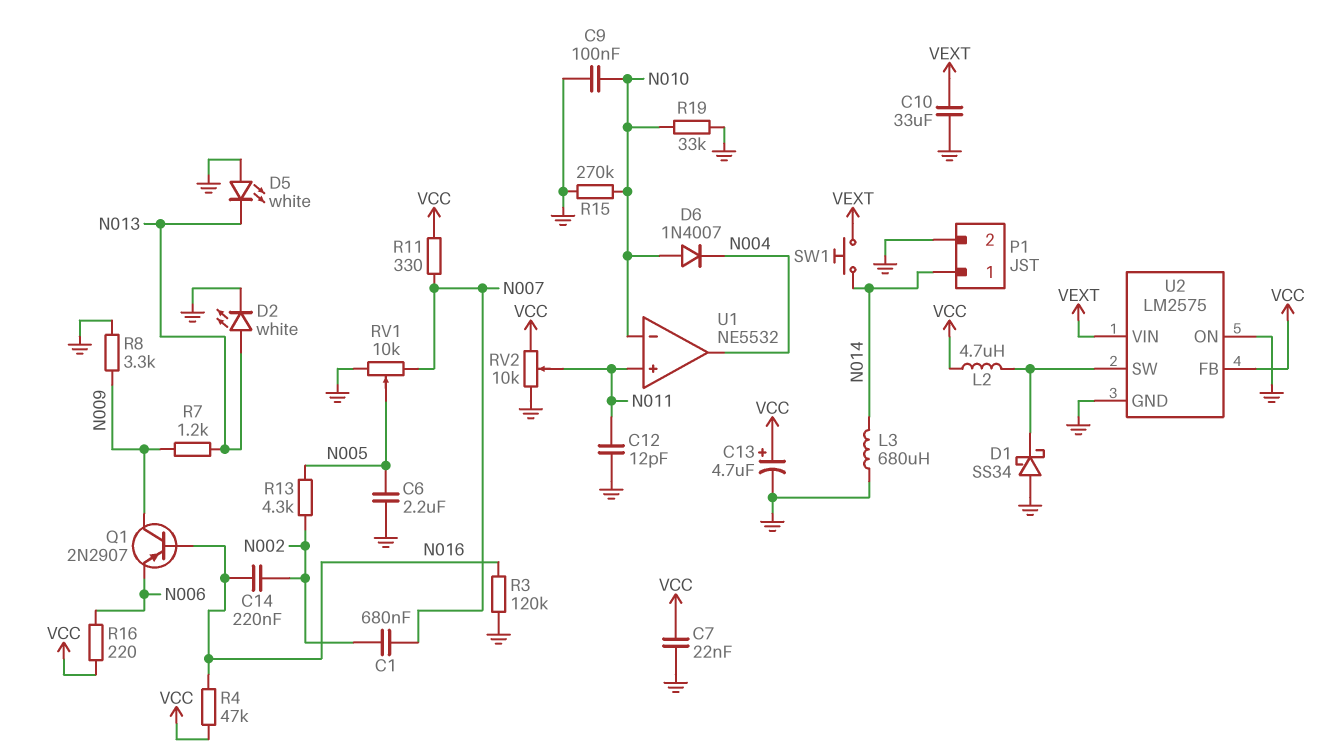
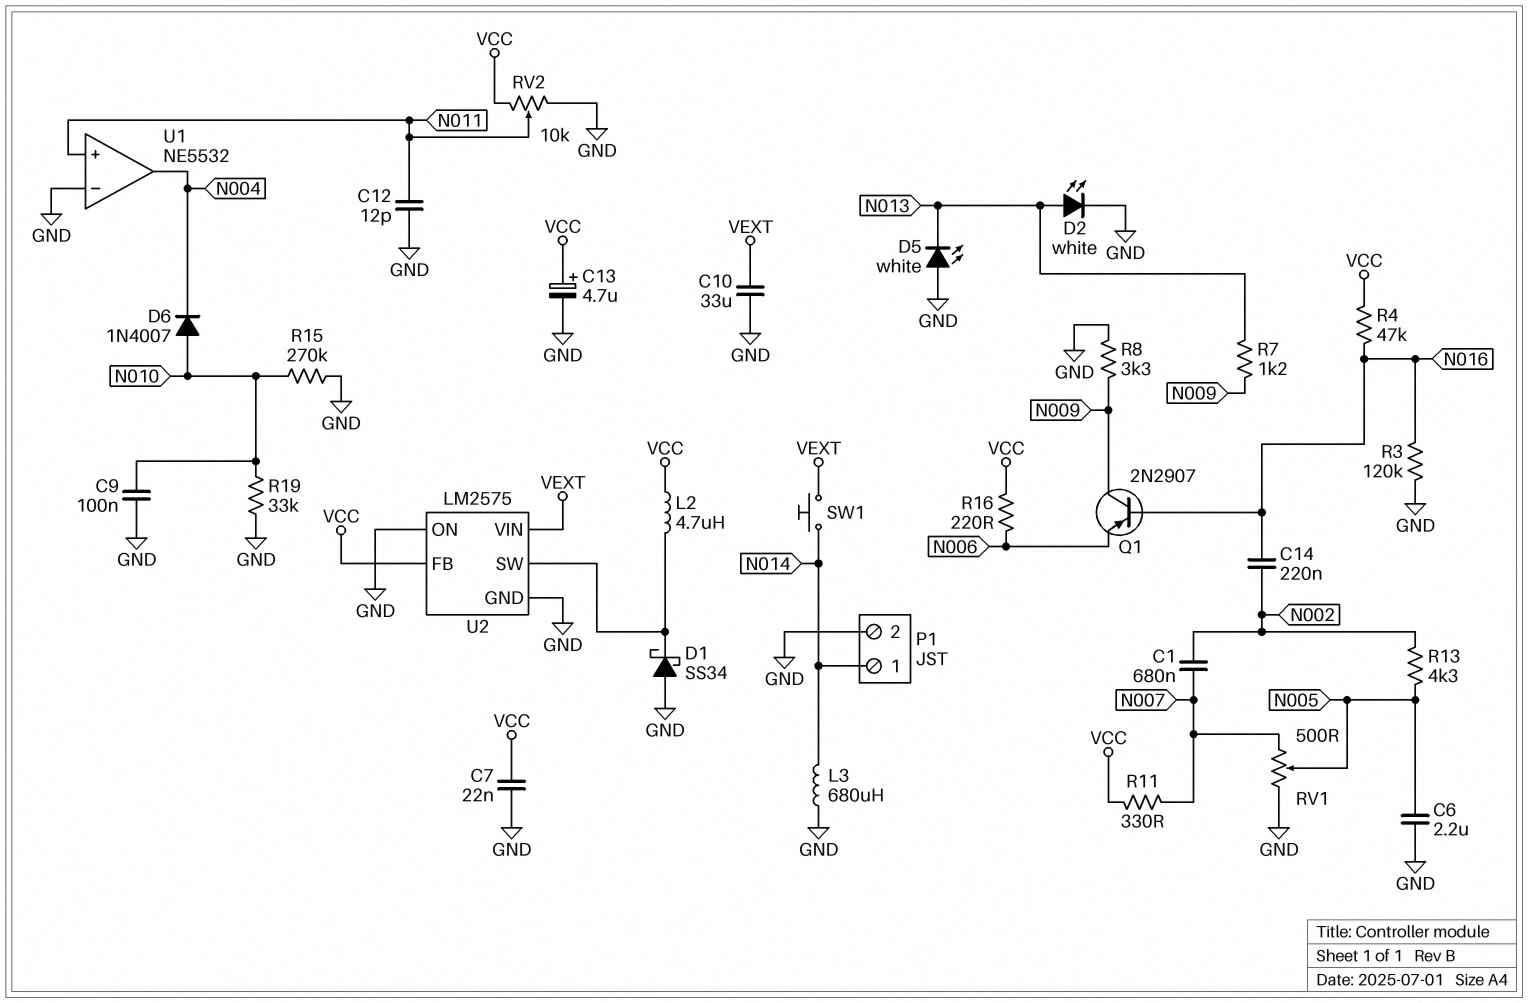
RV1: 10k (GND, N007, wiper N005) -> 500 (GND, N007, wiper N005)
U1 pin in-: N010 -> GND

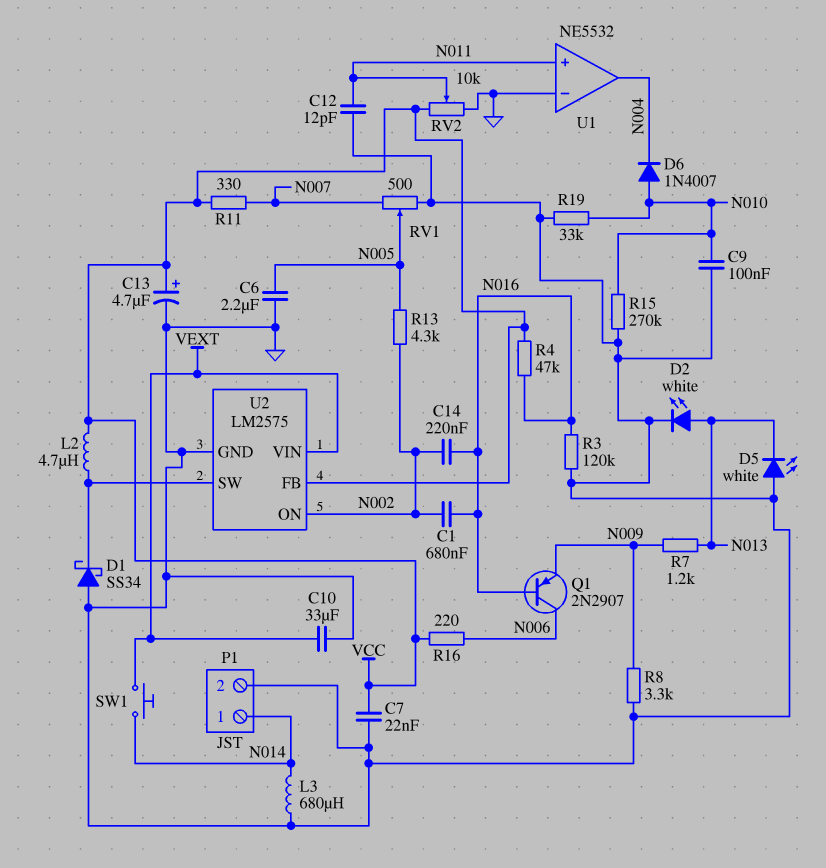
C1: 680nF (N002, N007) -> 680nF (N002, N016)
Q1: PNP 2N2907 (B N016, C N009, E N006) -> PNP 2N2907 (B N016, C N006, E N009)
U2 pin ON: GND -> N002

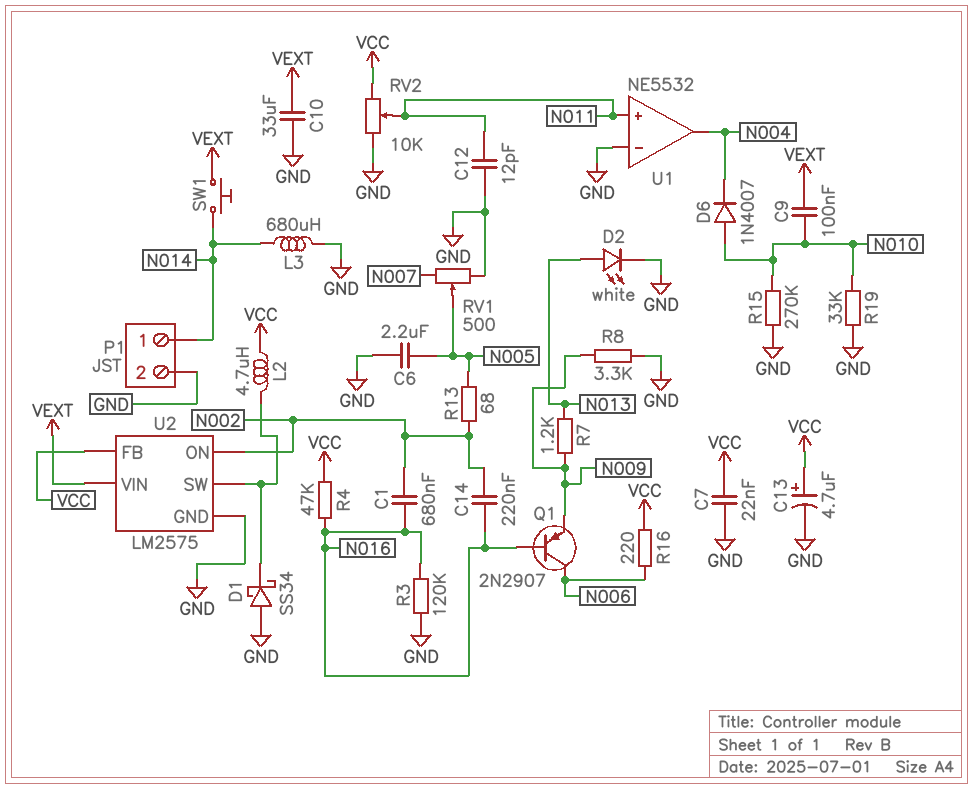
C9: 100nF (GND, N010) -> 100nF (N010, VEXT)
D5: LED white (A GND, K N013) -> none
R11: 330 (N007, VCC) -> none
R13: 4.3k (N002, N005) -> 68 (N002, N005)

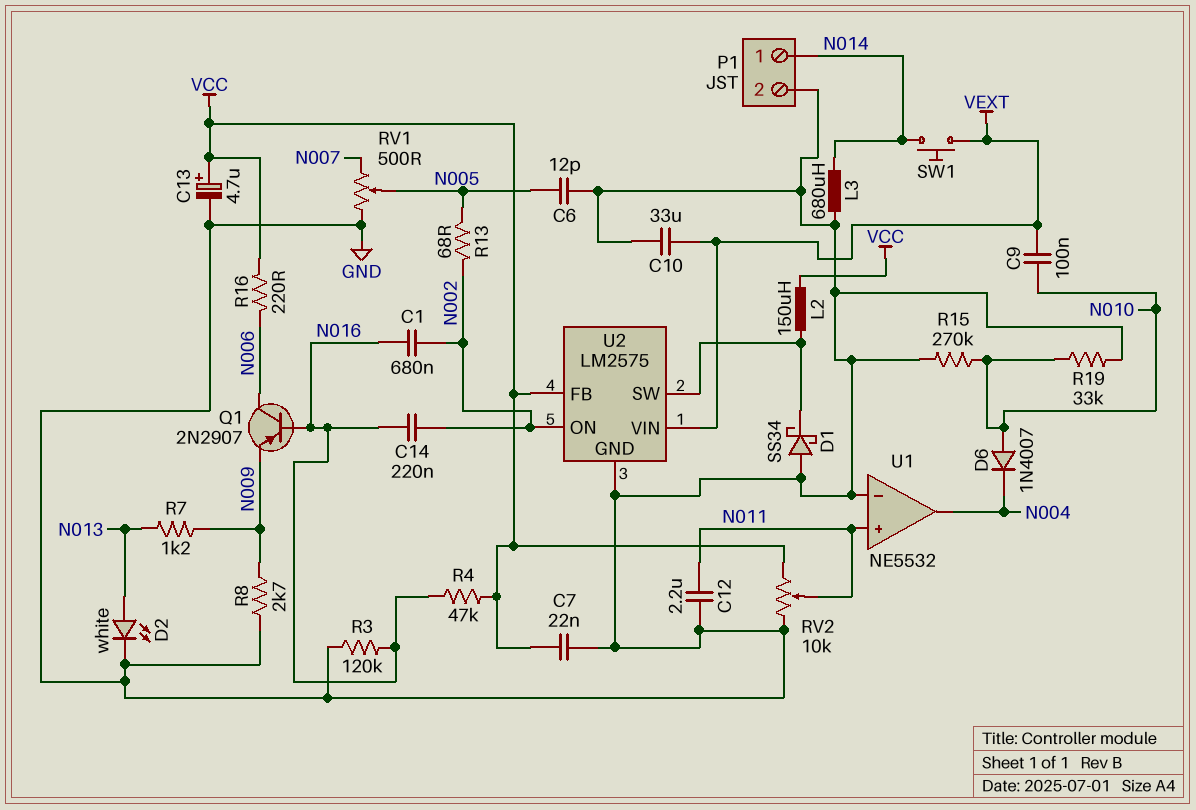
C6: 2.2uF (GND, N005) -> 12pF (GND, N005)
C12: 12pF (GND, N011) -> 2.2uF (GND, N011)
L2: 4.7uH (U2/SW, VCC) -> 150uH (U2/SW, VCC)
R8: 3.3k (GND, N009) -> 2.7k (GND, N009)

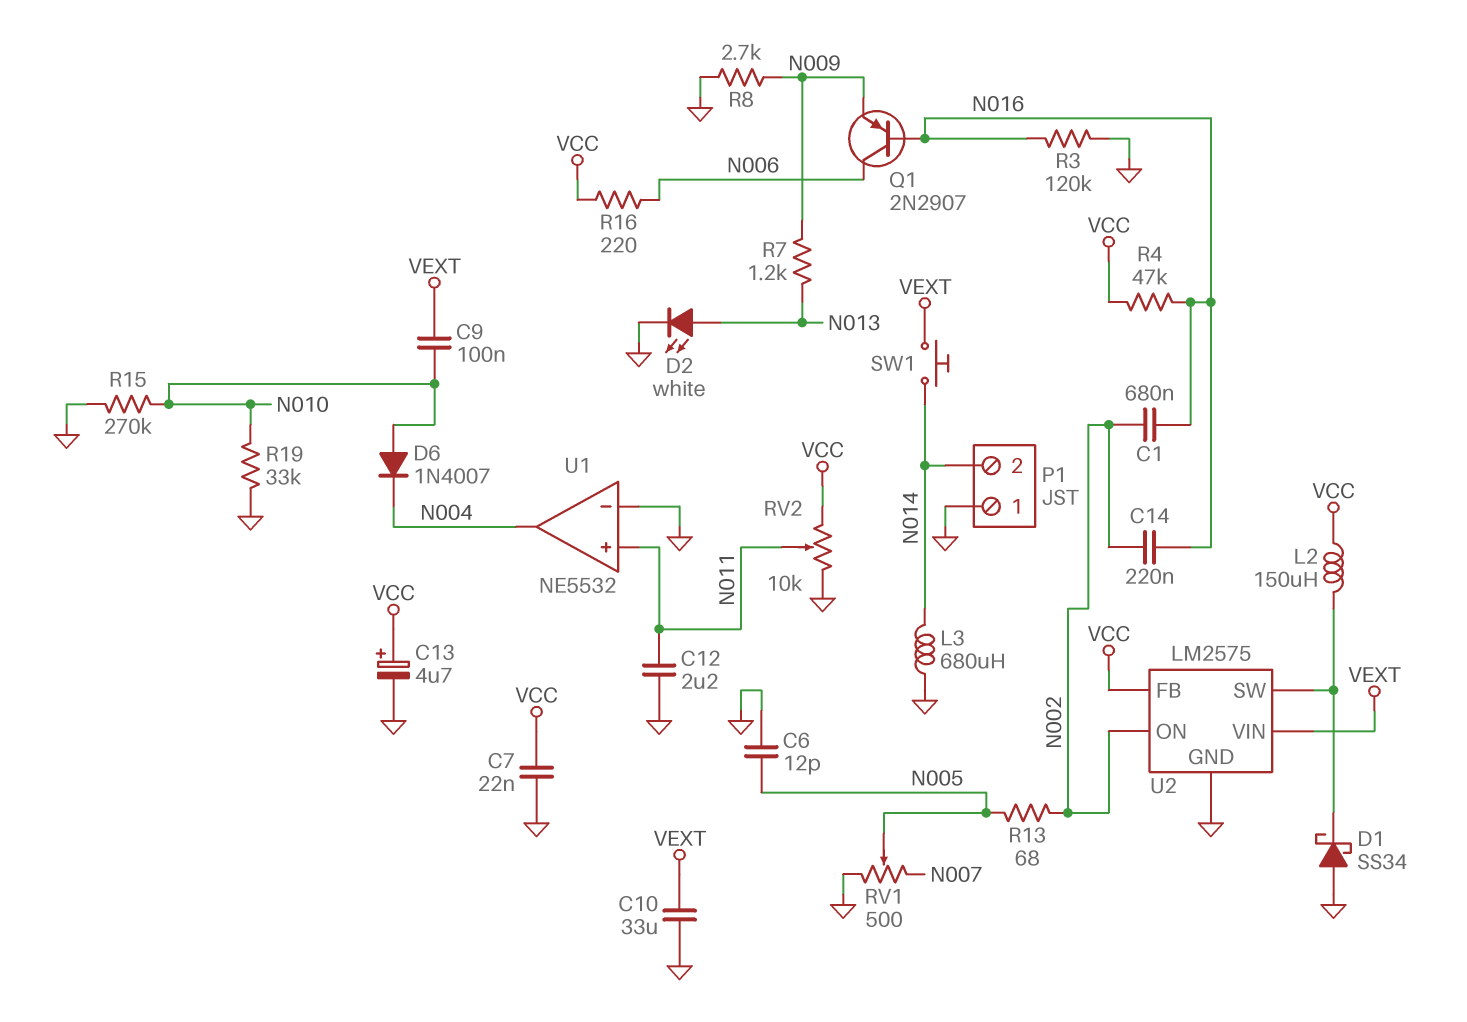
P1 pin 1: N014 -> GND
P1 pin 2: GND -> N014

